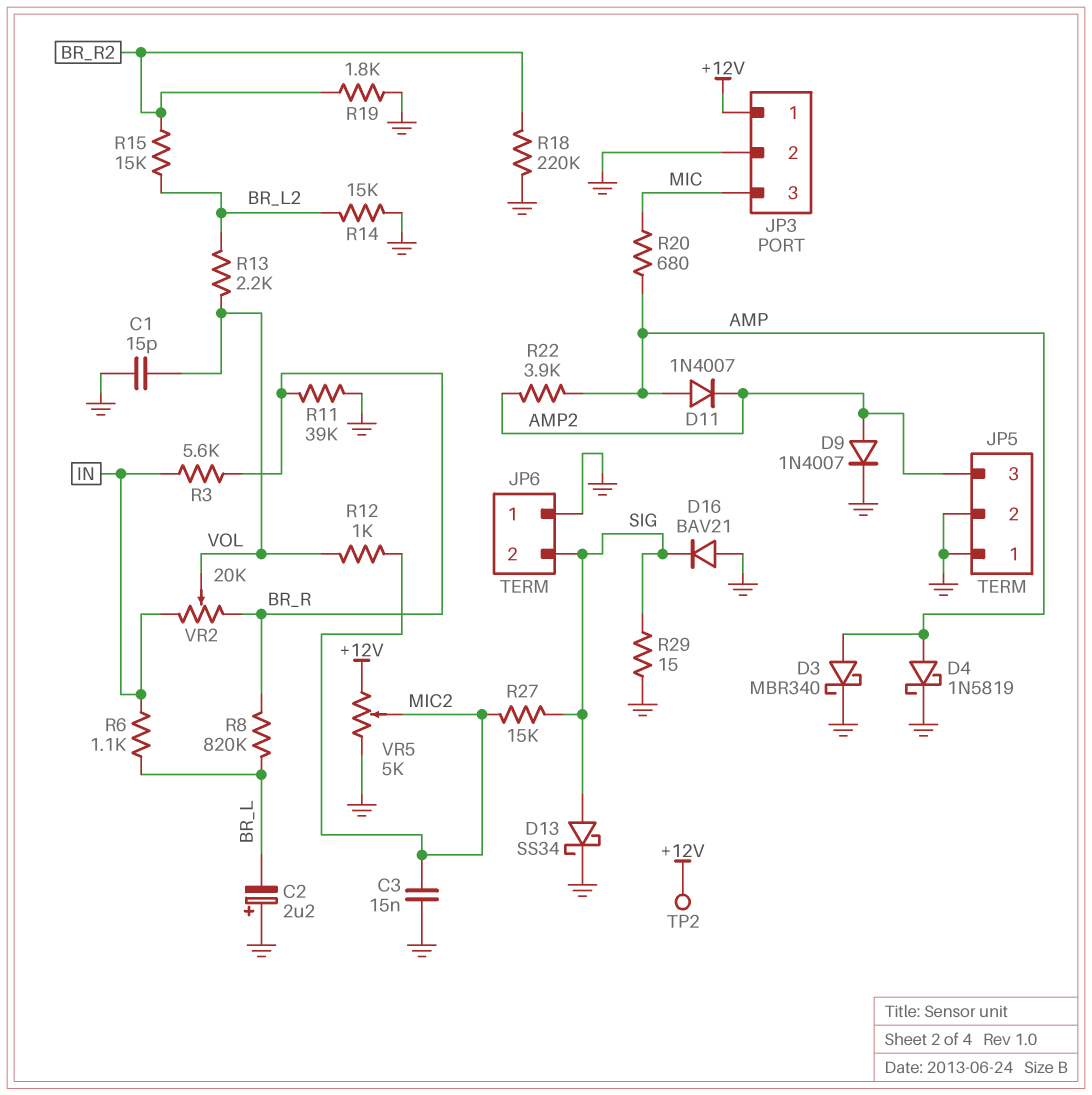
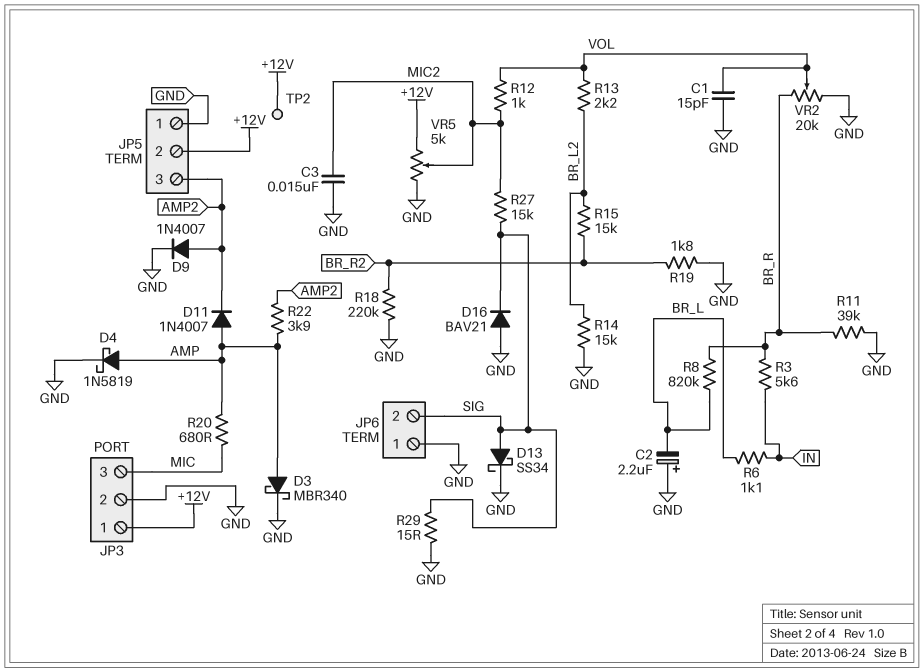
JP5 pin 2: GND -> +12V
VR2: 20k (BR_R, IN, wiper VOL) -> 20k (BR_R, GND, wiper VOL)

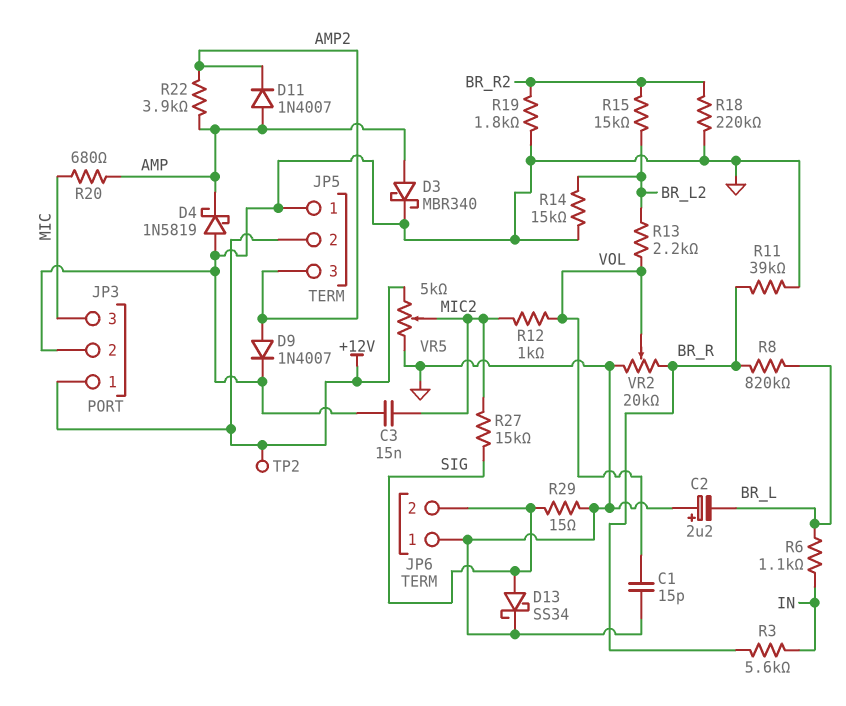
D4: schottky 1N5819 (A AMP, K GND) -> schottky 1N5819 (A GND, K AMP)
D16: diode BAV21 (A GND, K SIG) -> none

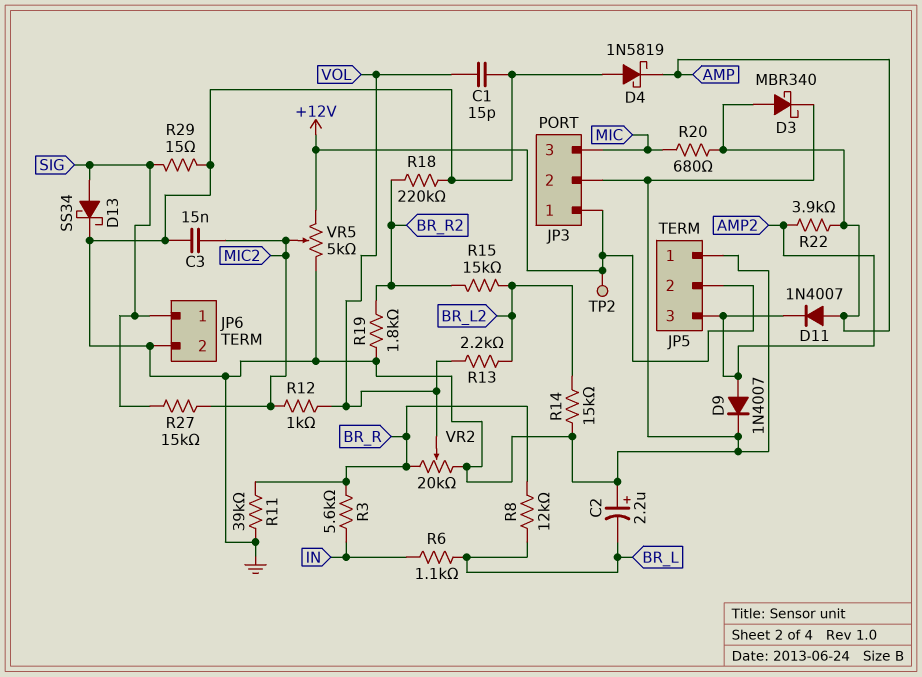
JP6 pin 1: GND -> SIG
JP6 pin 2: SIG -> GND
R8: 820k (BR_L, BR_R) -> 12k (BR_L, BR_R)

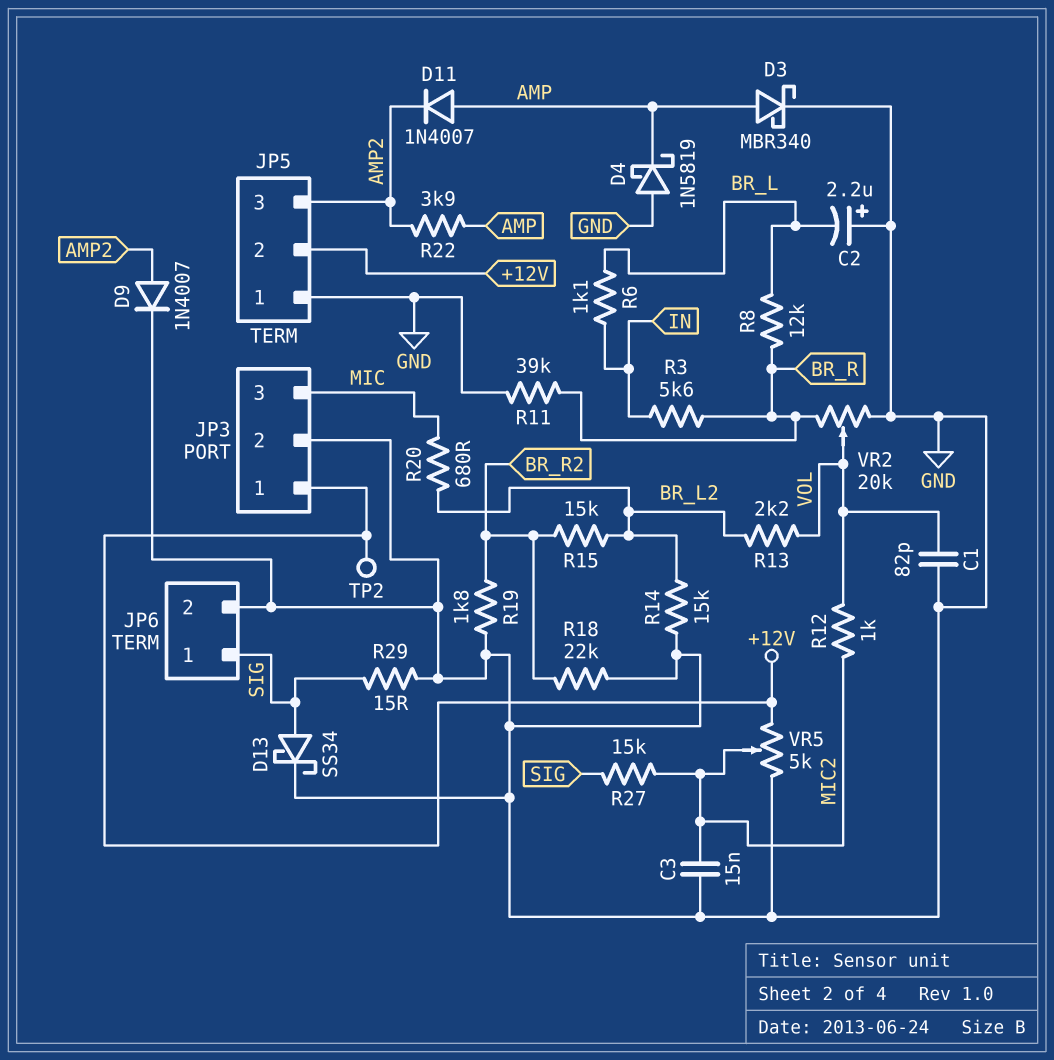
C1: 15pF (GND, VOL) -> 82pF (GND, VOL)
R18: 220k (BR_R2, GND) -> 22k (BR_R2, GND)
R20: 680 (AMP, MIC) -> 680 (BR_L2, MIC)

